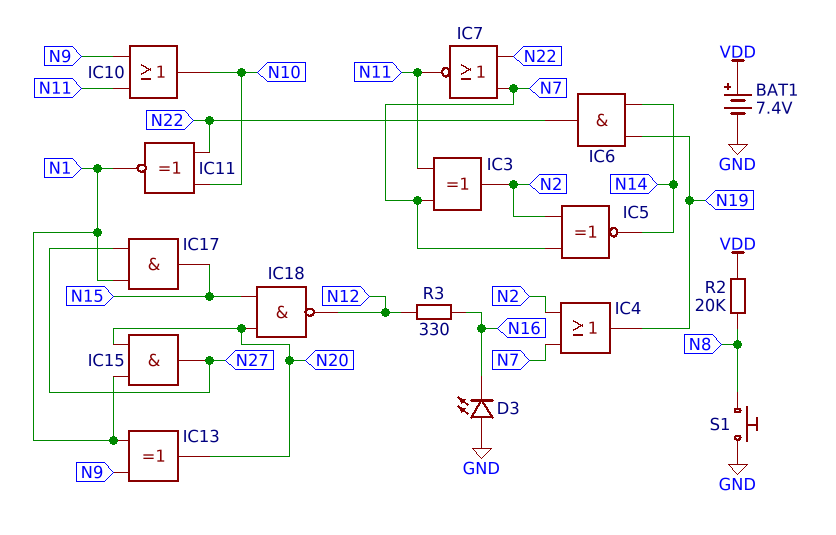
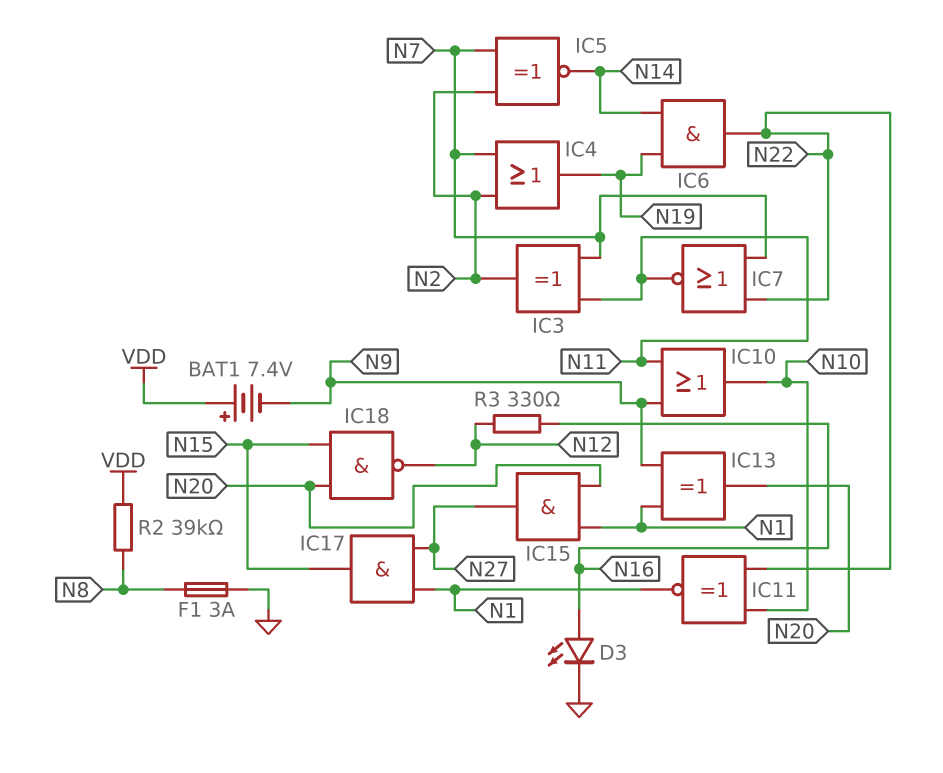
BAT1: 7.4V (plus VDD, minus GND) -> 7.4V (plus VDD, minus N9)
D3: LED (A GND, K N16) -> LED (A N16, K GND)
F1: none -> 3A (GND, N8)
R2: 20k (N8, VDD) -> 39k (N8, VDD)
S1: button (GND, N8) -> none

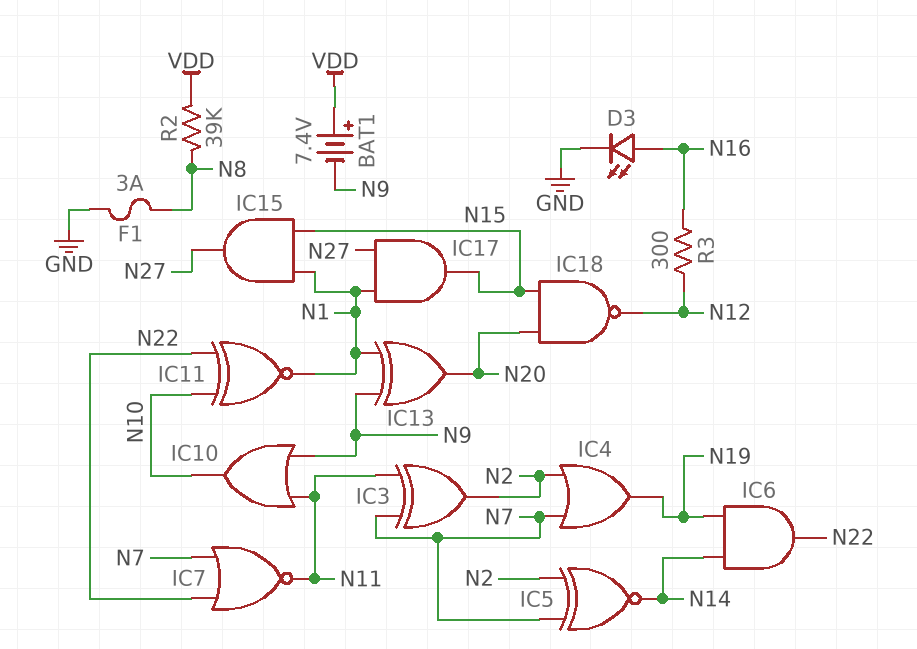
IC15: AND (in N1, in N20, out N27) -> AND (in N1, in N15, out N27)
R3: 330 (N12, N16) -> 300 (N12, N16)

